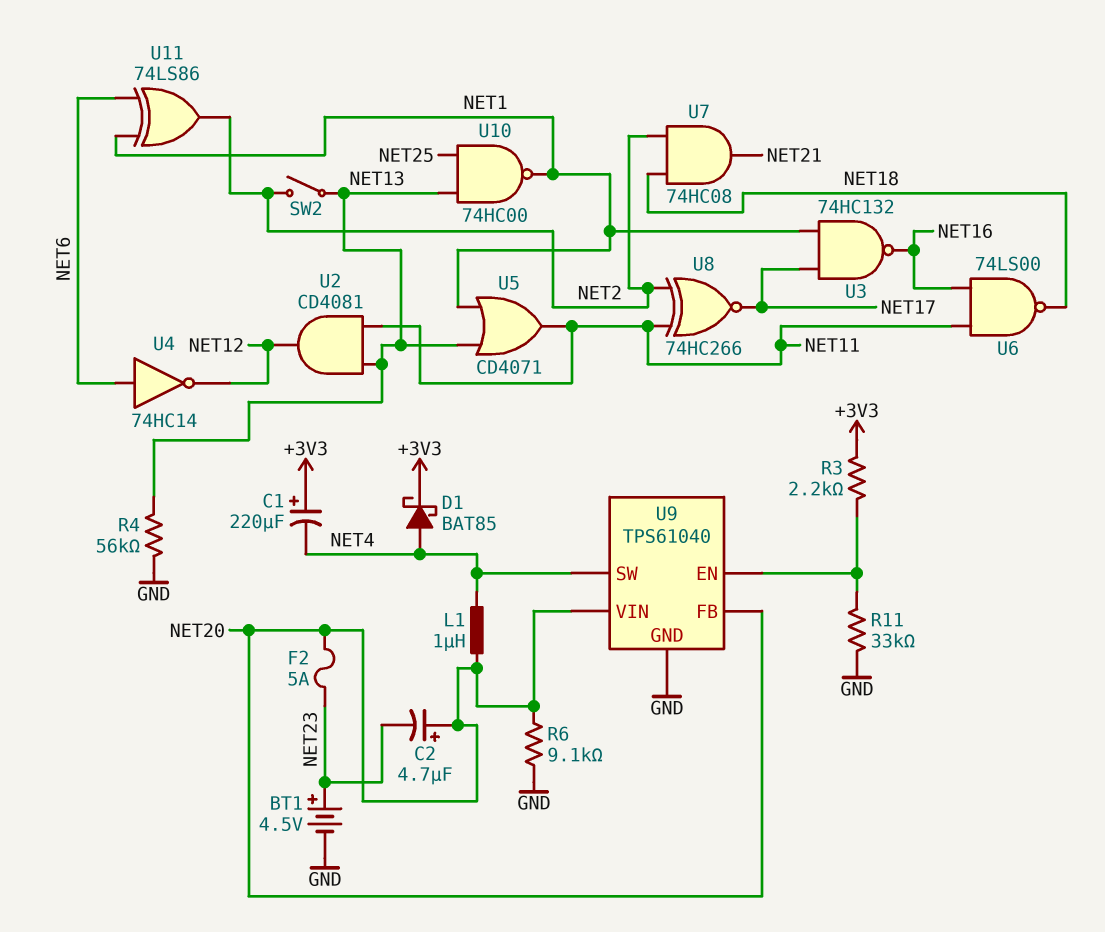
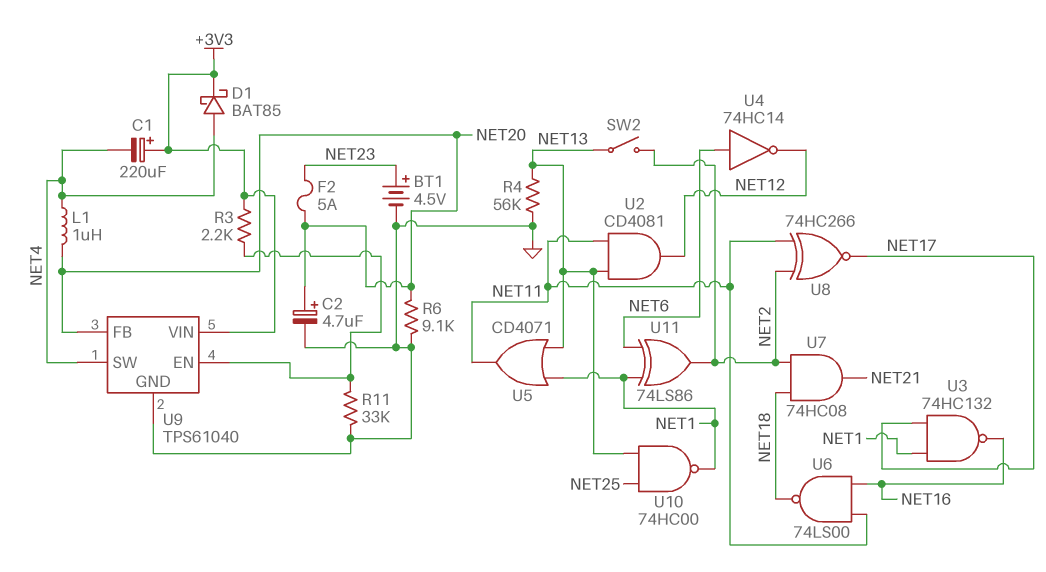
C2: 4.7uF (plus NET20, minus NET23) -> 4.7uF (plus NET20, minus GND)
U9 pin VIN: NET20 -> +3V3

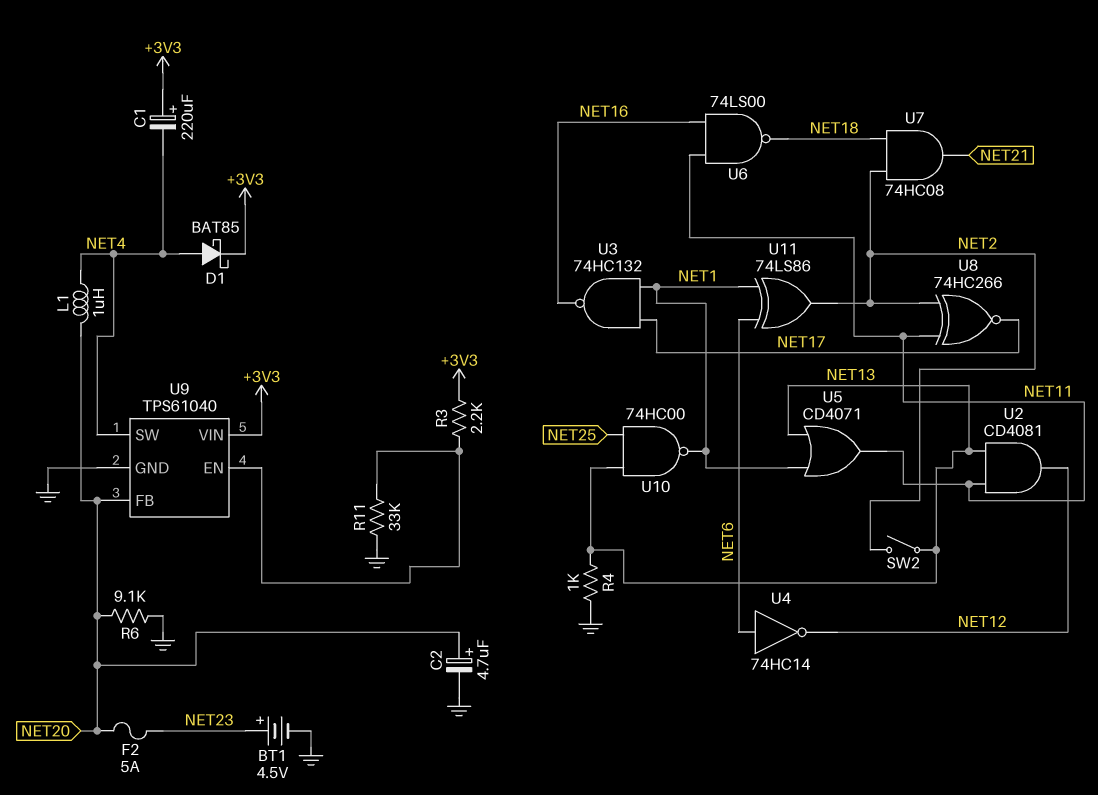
R4: 56k (GND, NET13) -> 1k (GND, NET13)

